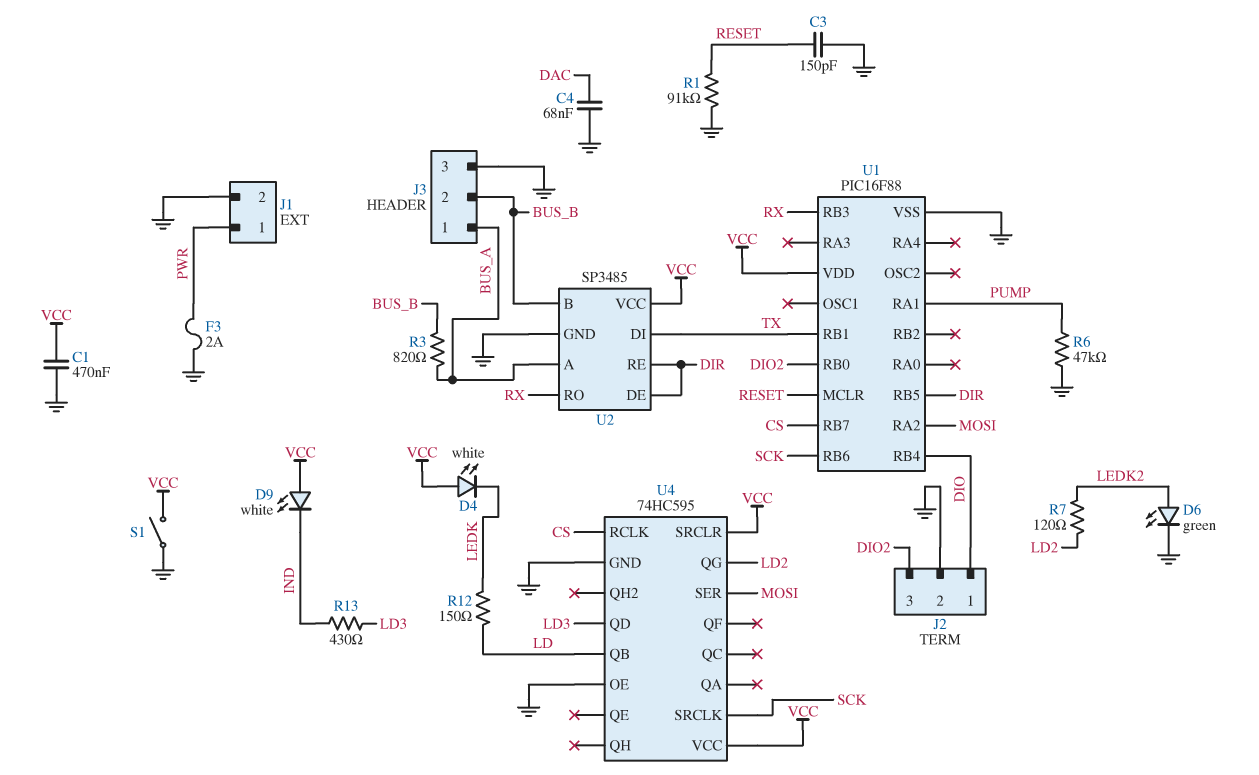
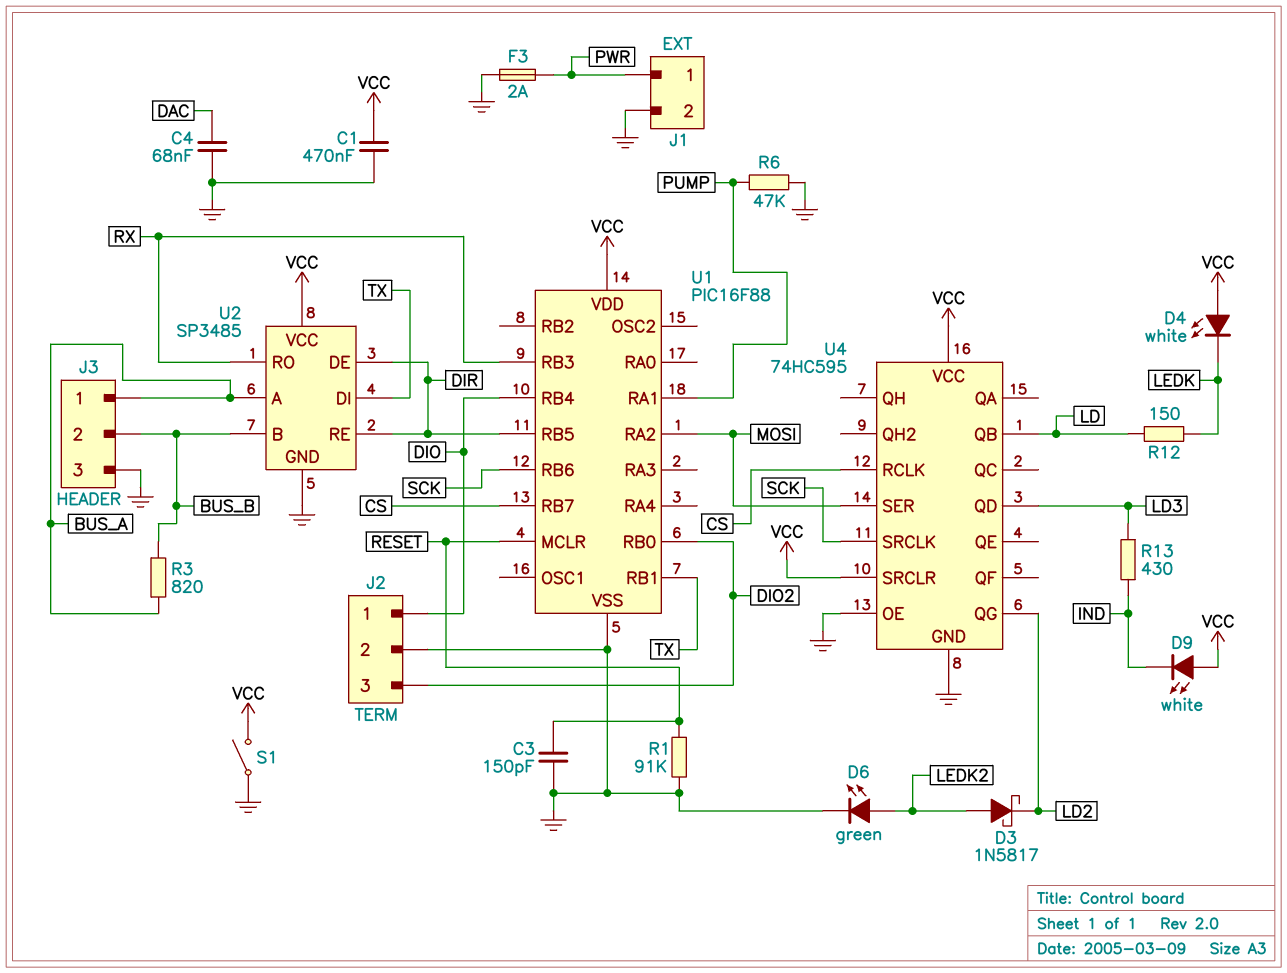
D3: none -> schottky 1N5817 (A LEDK2, K LD2)
R7: 120 (LD2, LEDK2) -> none

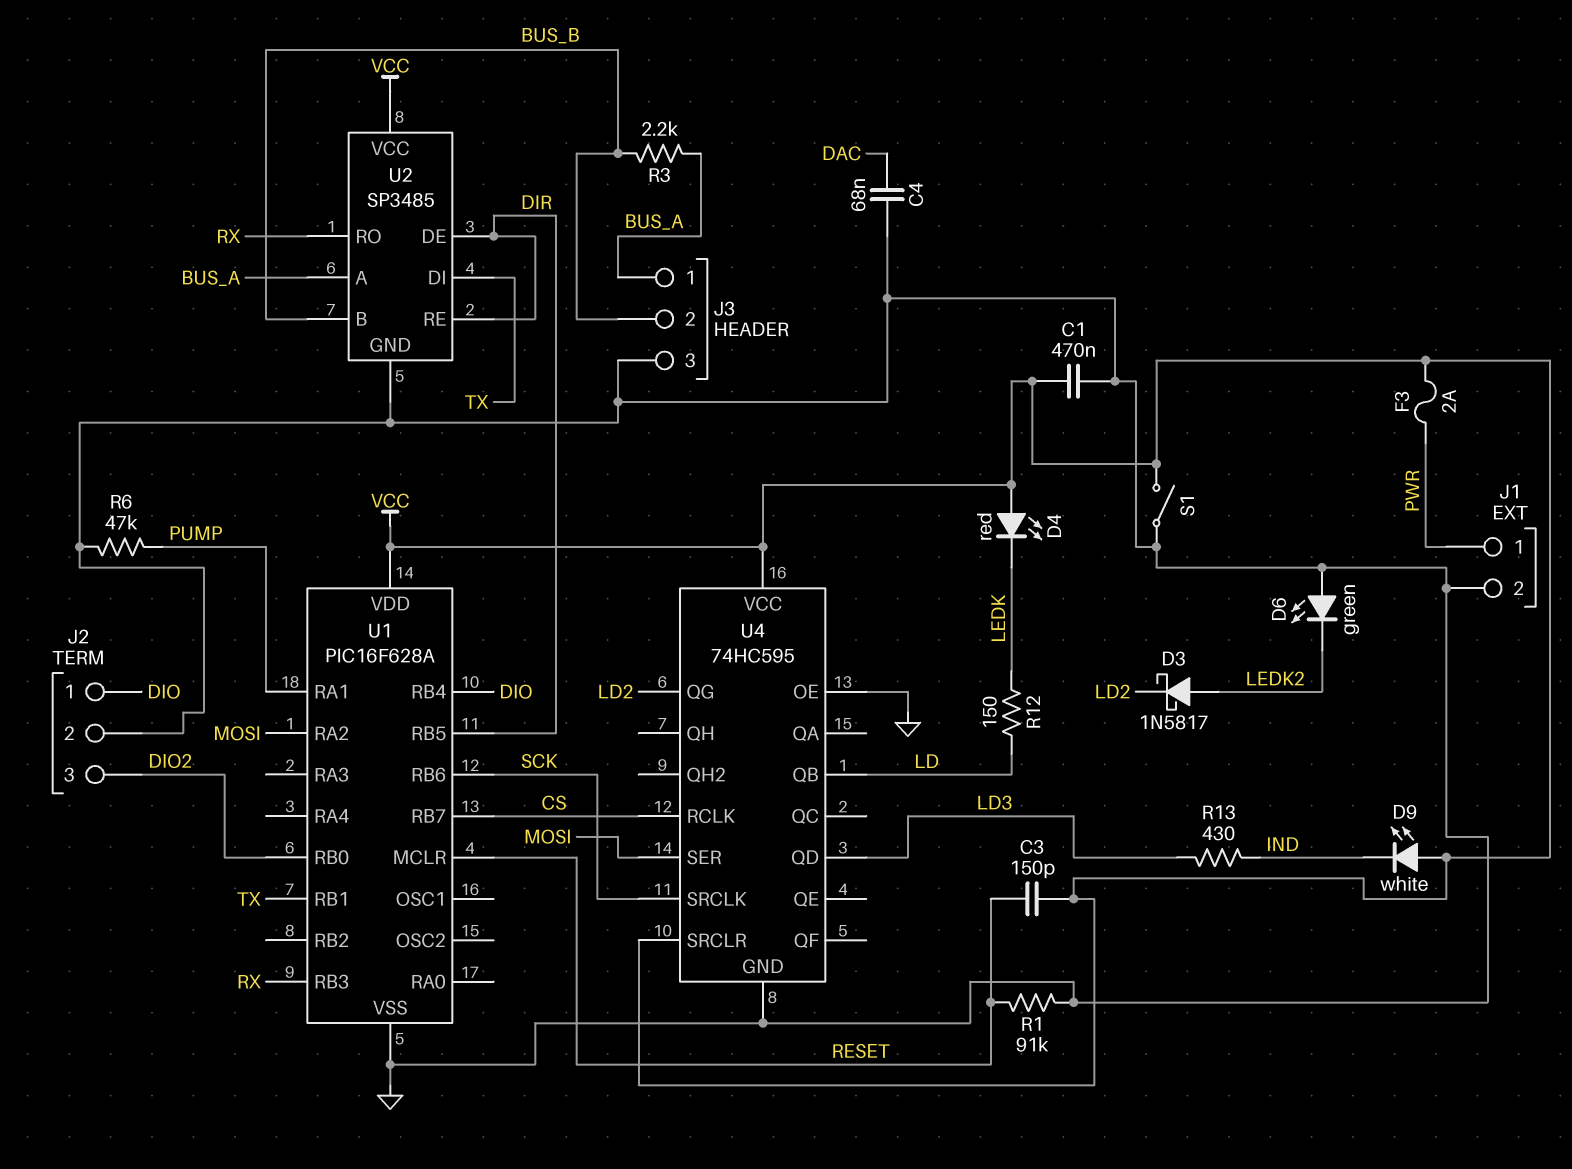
C3: 150pF (GND, RESET) -> 150pF (RESET, VCC)
D4: LED white (A VCC, K LEDK) -> LED red (A VCC, K LEDK)
D6: LED green (A LEDK2, K GND) -> LED green (A GND, K LEDK2)
F3: 2A (GND, PWR) -> 2A (PWR, VCC)
R3: 820 (BUS_A, BUS_B) -> 2.2k (BUS_A, BUS_B)
U1: PIC16F88 -> PIC16F628A

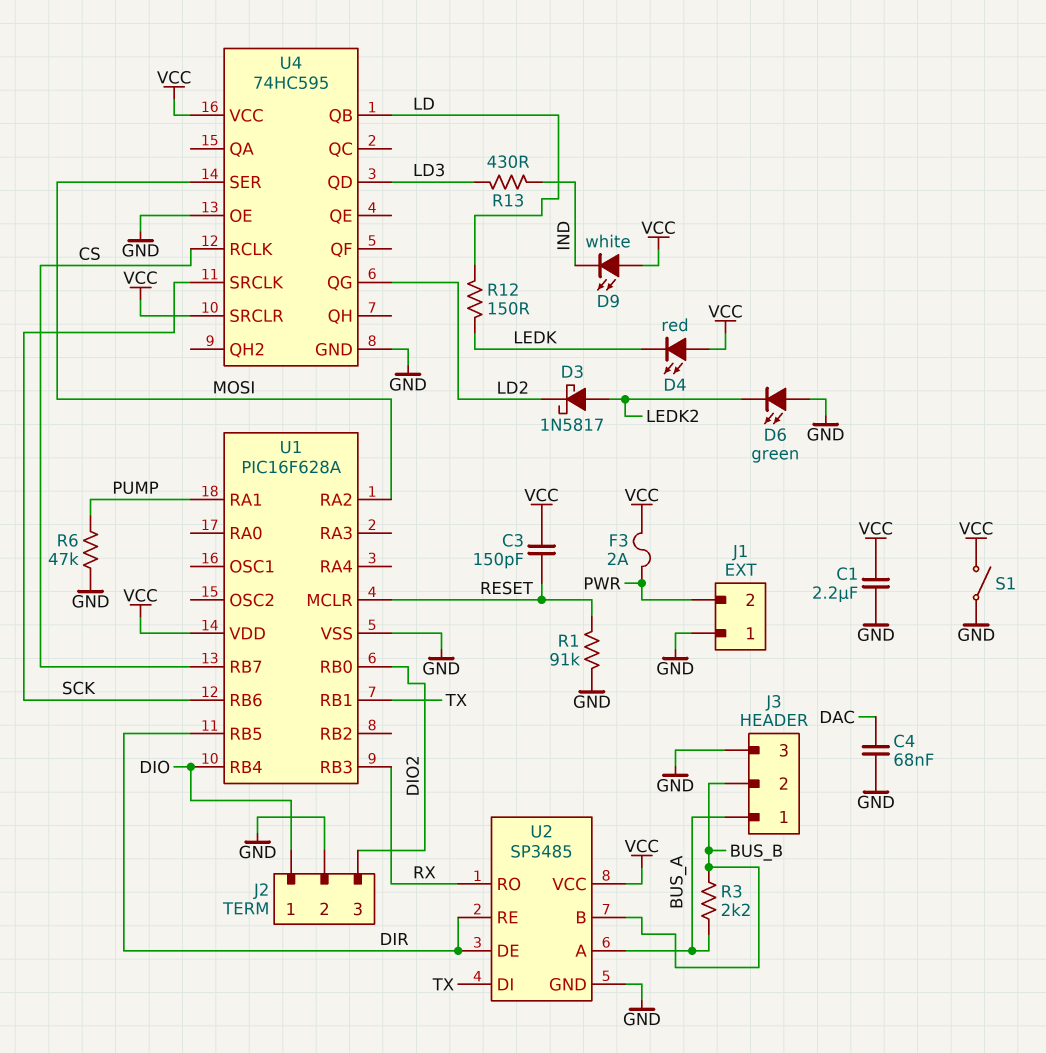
C1: 470nF (GND, VCC) -> 2.2uF (GND, VCC)
J1 pin 1: PWR -> GND
J1 pin 2: GND -> PWR

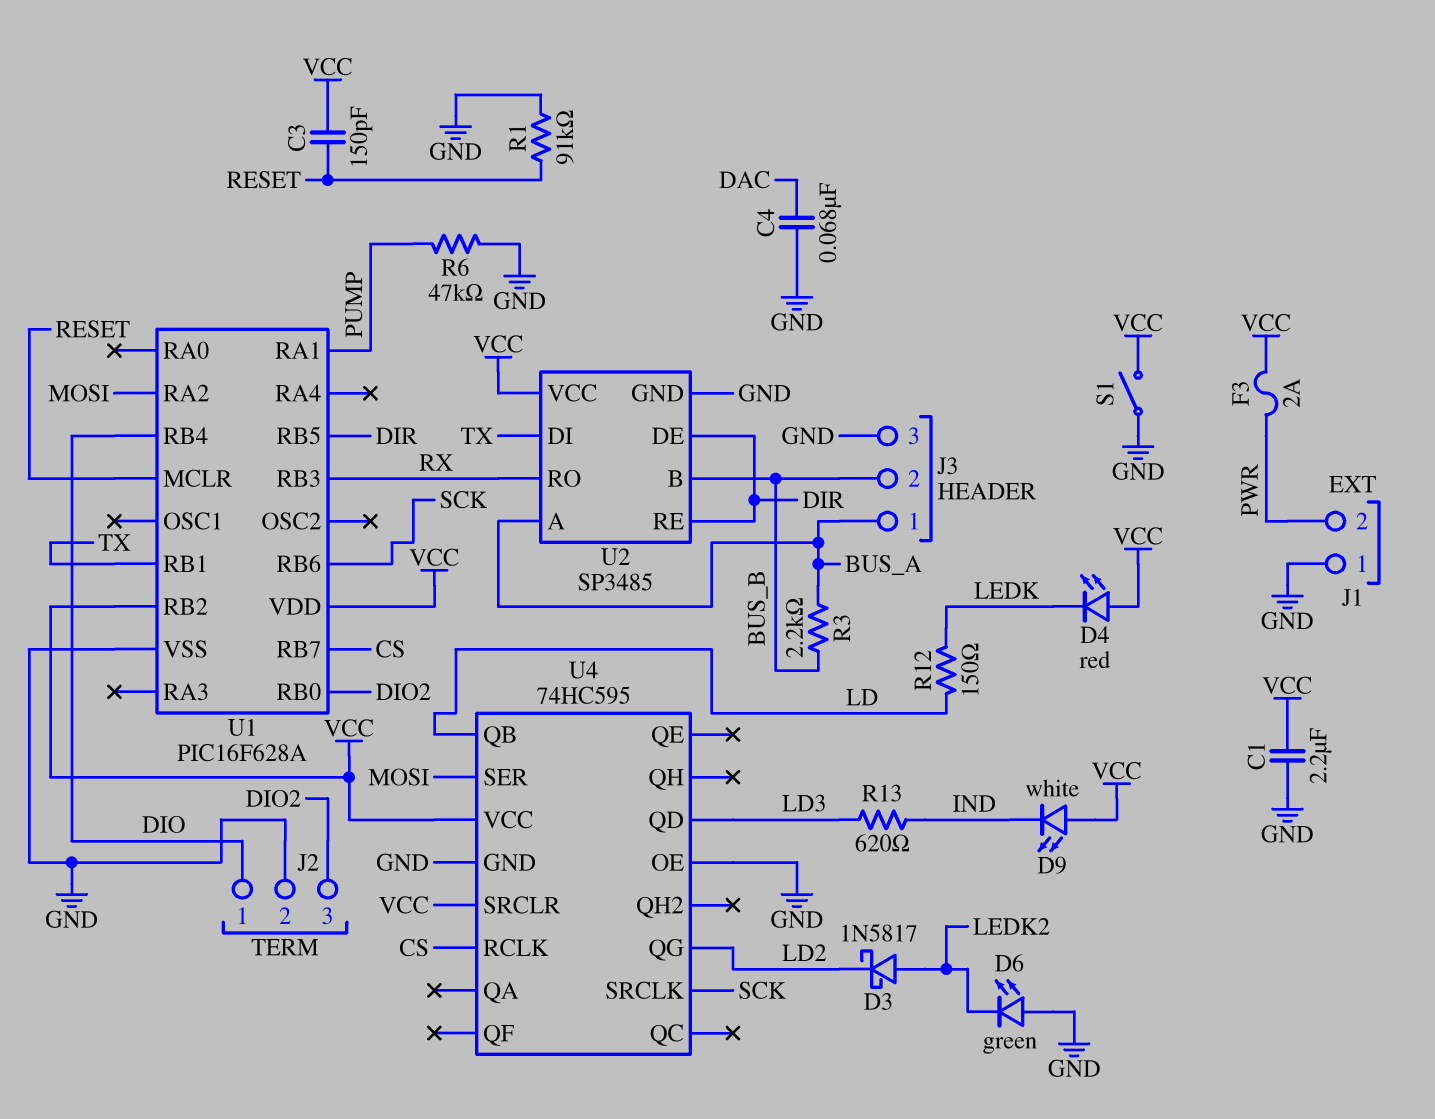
R13: 430 (IND, LD3) -> 620 (IND, LD3)
U1 pin RB2: none -> VCC

